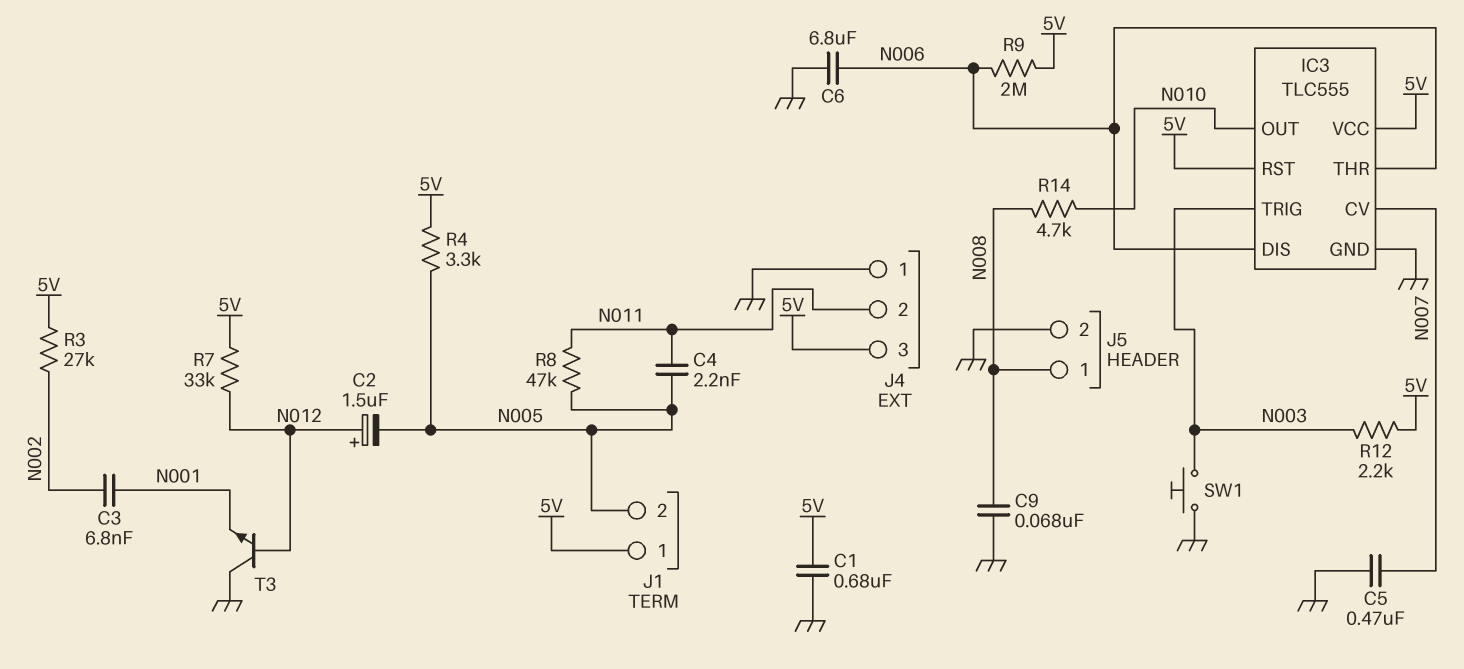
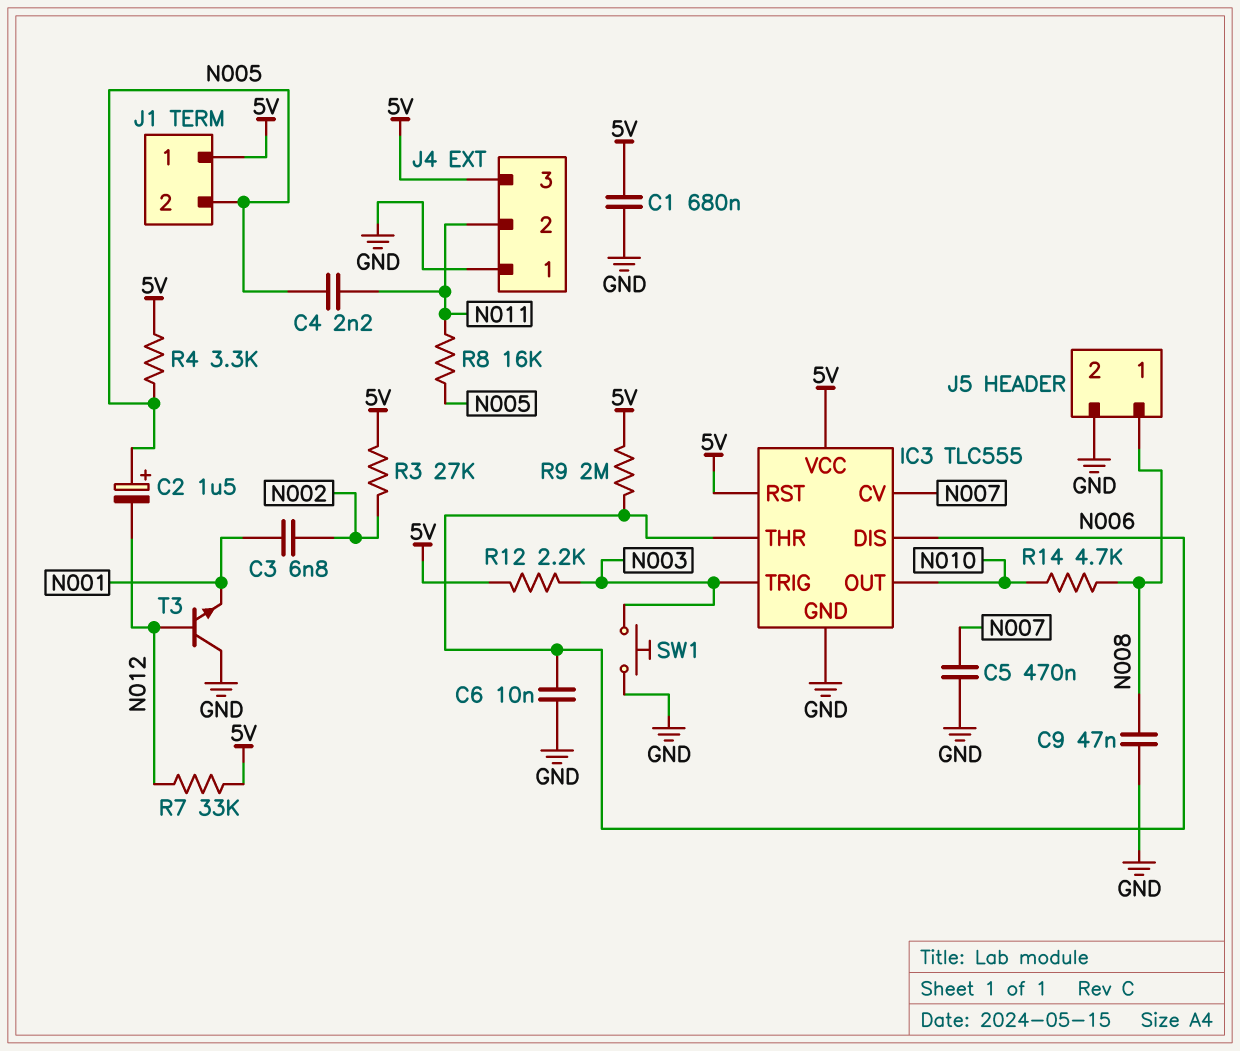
C2: 1.5uF (plus N012, minus N005) -> 1.5uF (plus N005, minus N012)
C6: 6.8uF (GND, N006) -> 10nF (GND, N006)
C9: 68nF (GND, N008) -> 47nF (GND, N008)
R8: 47k (N005, N011) -> 16k (N005, N011)

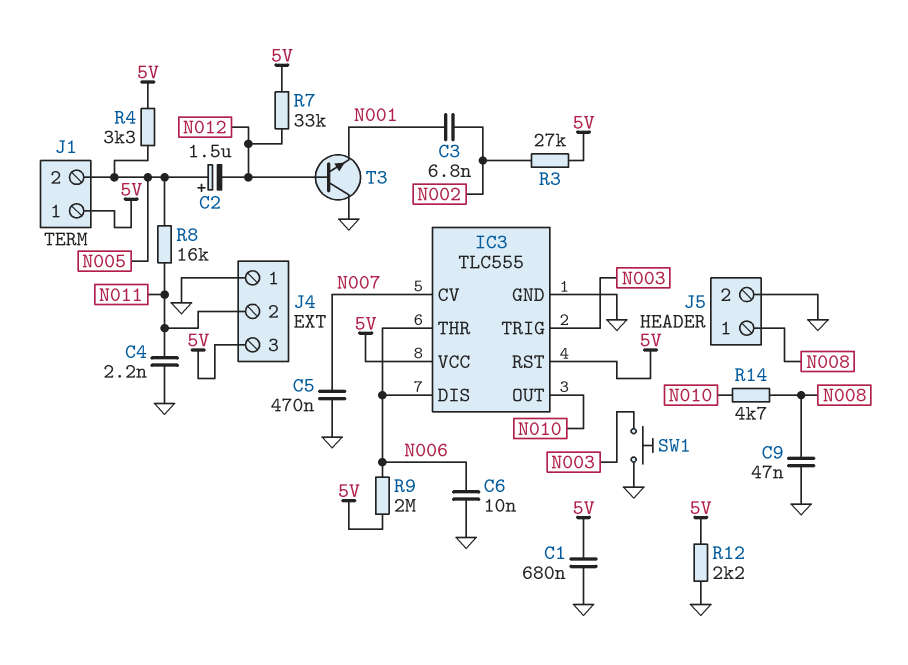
C4: 2.2nF (N005, N011) -> 2.2nF (GND, N011)
R12: 2.2k (5V, N003) -> 2.2k (5V, GND)

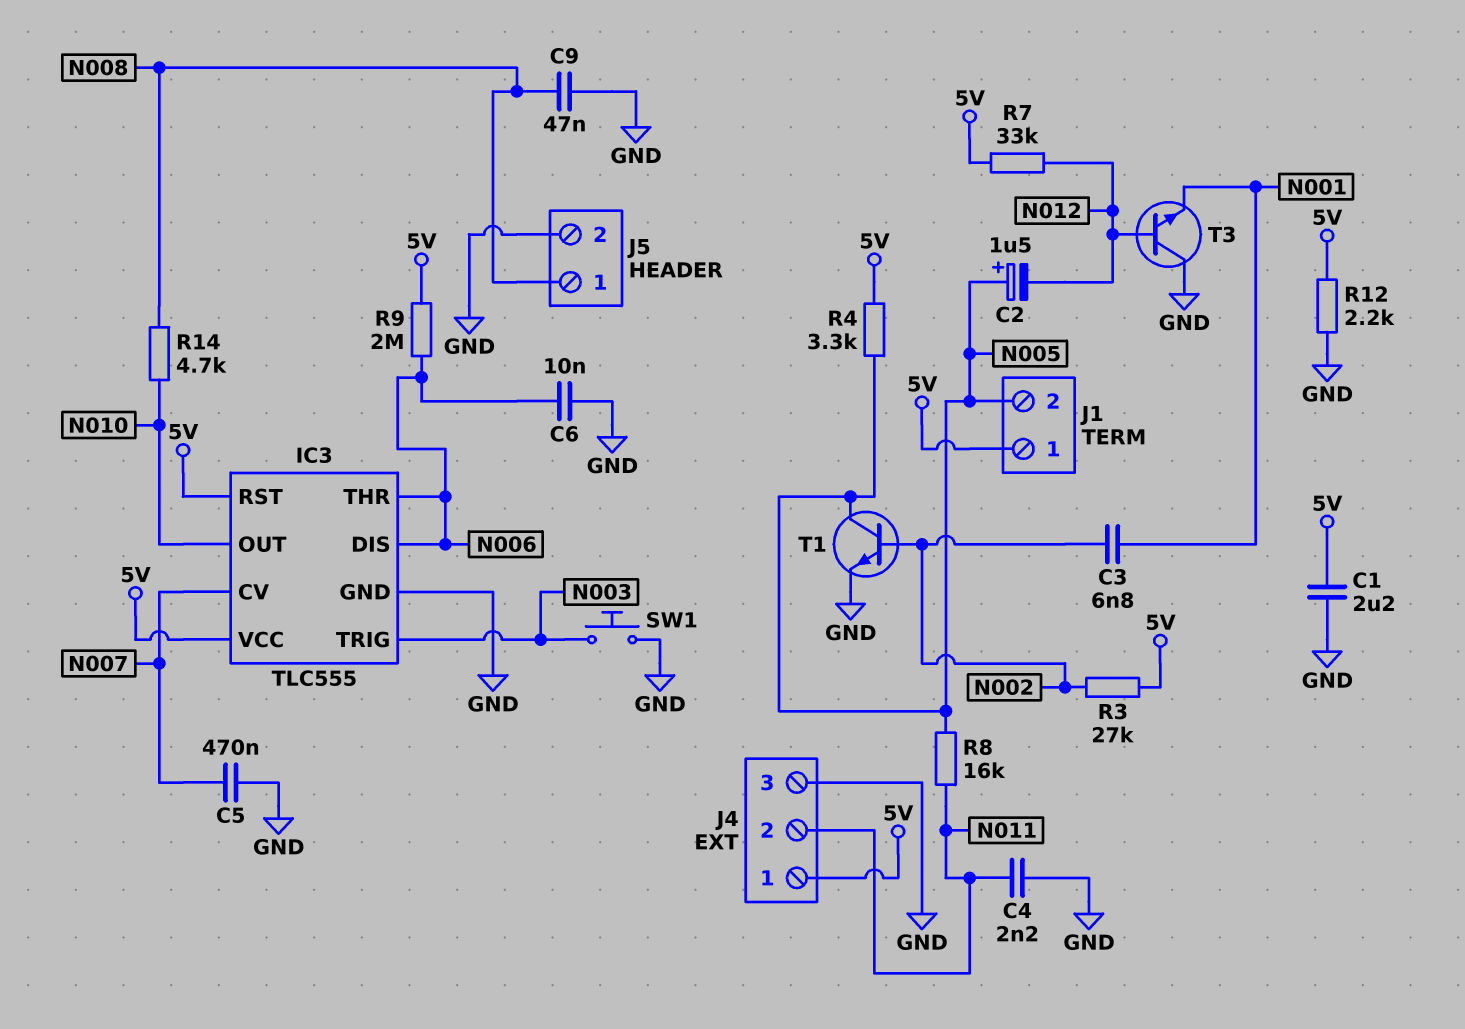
C1: 680nF (5V, GND) -> 2.2uF (5V, GND)
J4 pin 1: GND -> 5V
J4 pin 3: 5V -> GND
T1: none -> NPN (B N002, C N005, E GND)

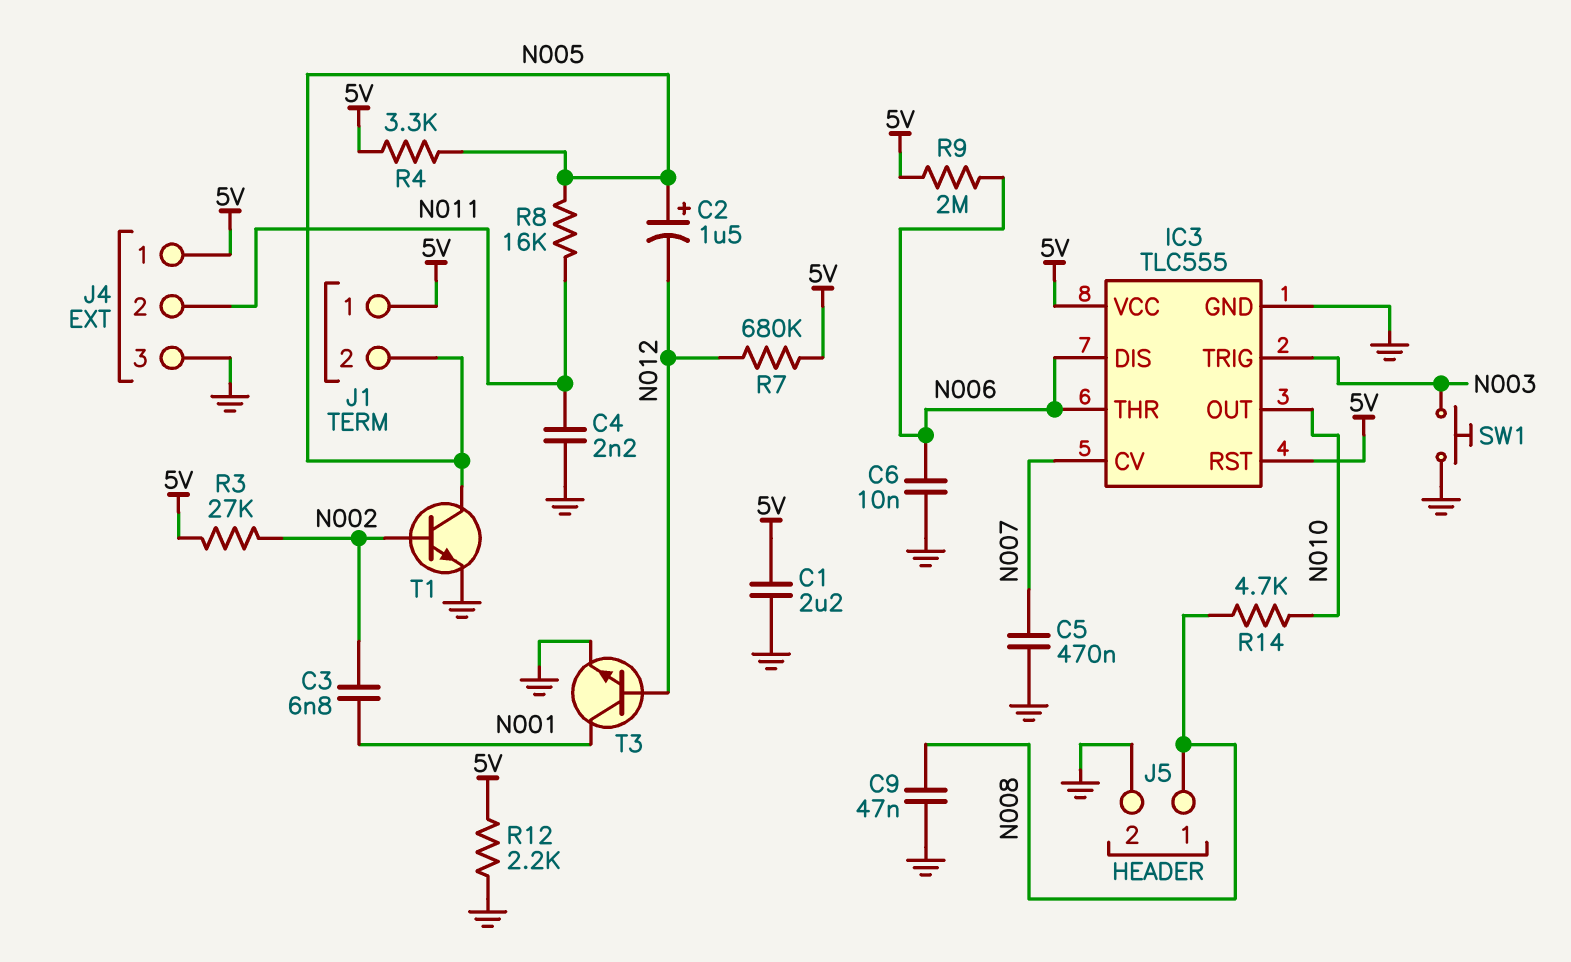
R7: 33k (5V, N012) -> 680k (5V, N012)
T3: NPN (B N012, C GND, E N001) -> NPN (B N012, C N001, E GND)

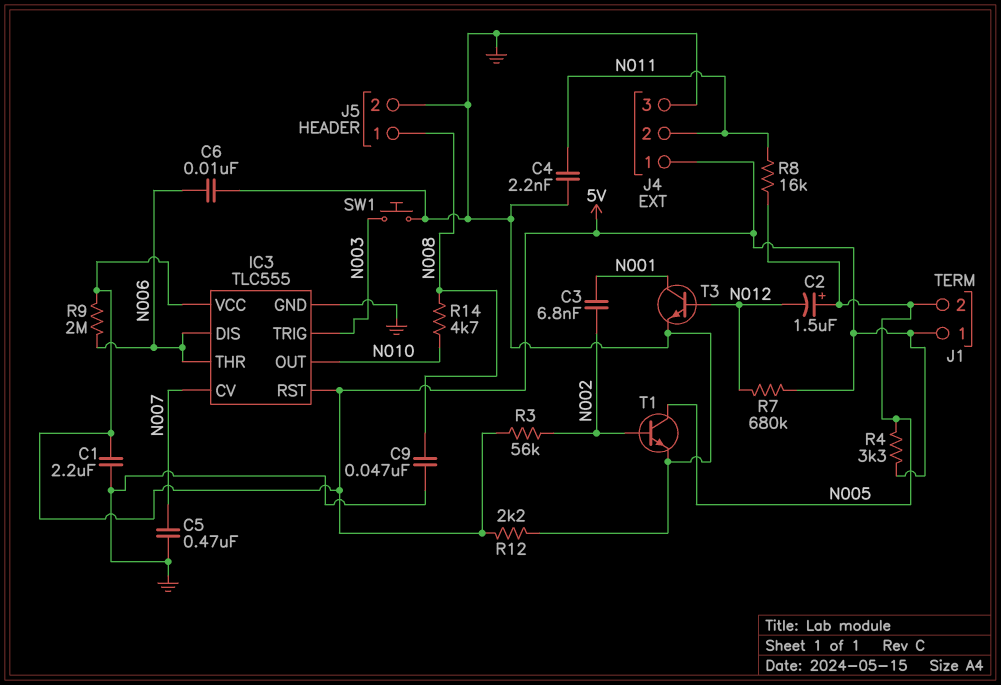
R3: 27k (5V, N002) -> 56k (5V, N002)

